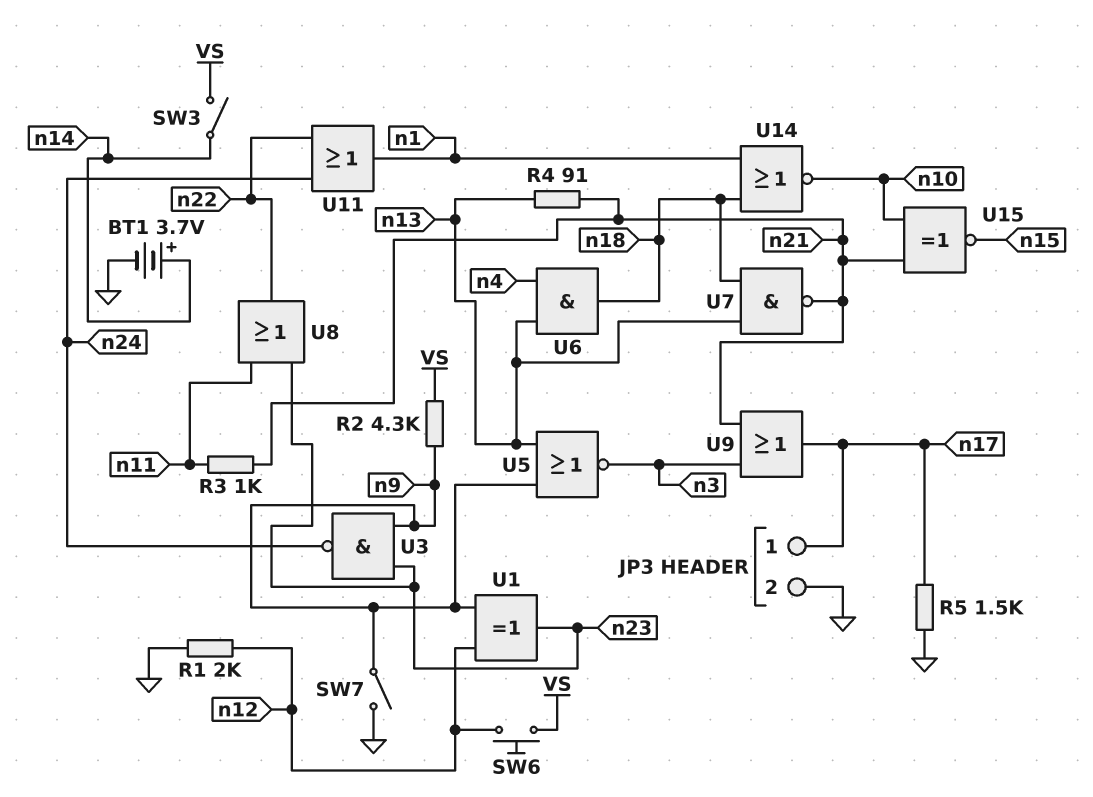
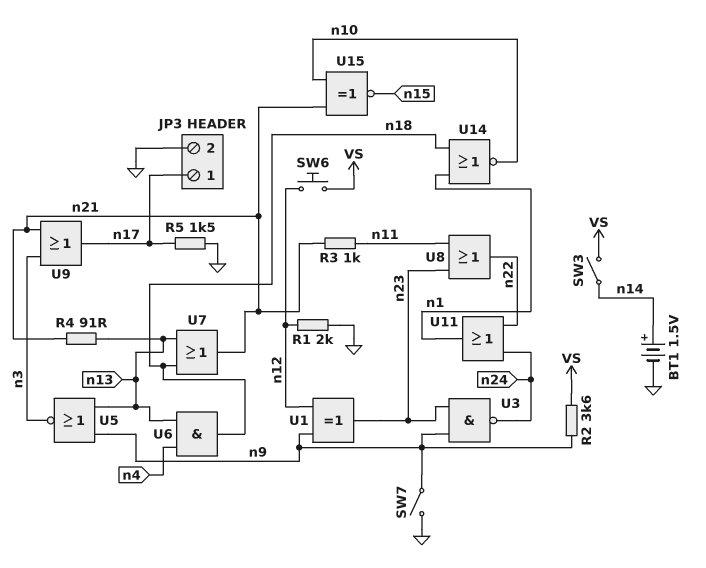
BT1: 3.7V (plus n14, minus GND) -> 1.5V (plus n14, minus GND)
R2: 4.3k (VS, n9) -> 3.6k (VS, n9)
U7: NAND (in n13, in n18, out n21) -> OR (in n13, in n18, out n21)

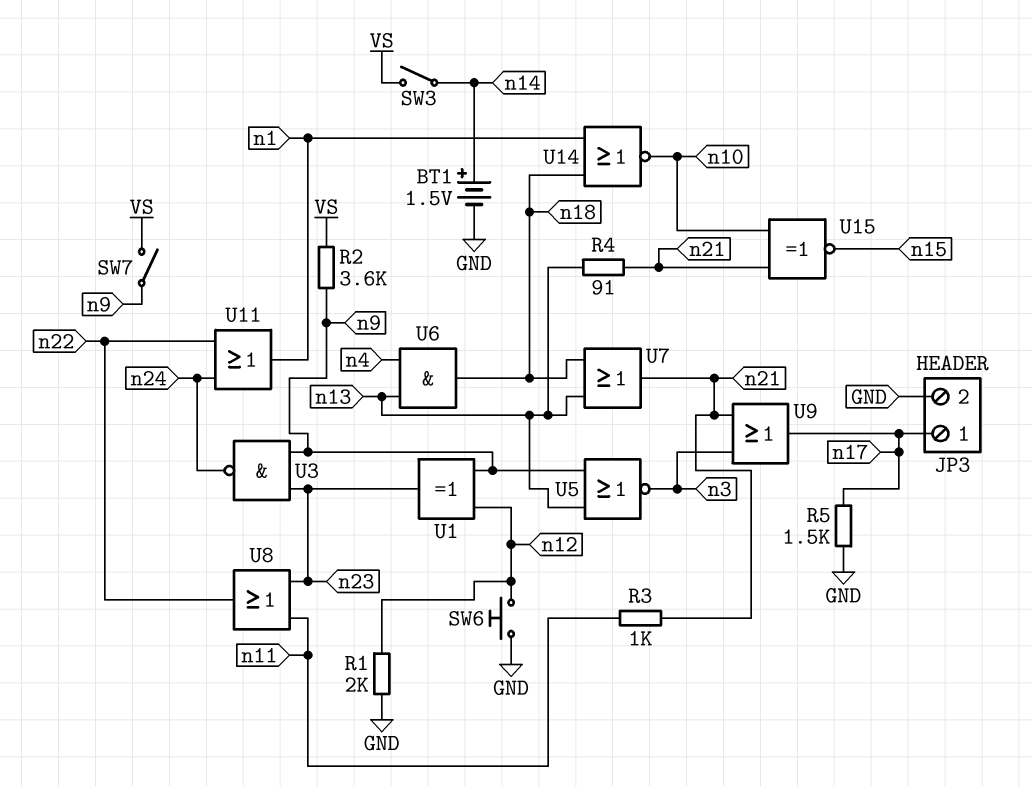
SW6: button (VS, n12) -> button (GND, n12)
SW7: switch (GND, n9) -> switch (VS, n9)

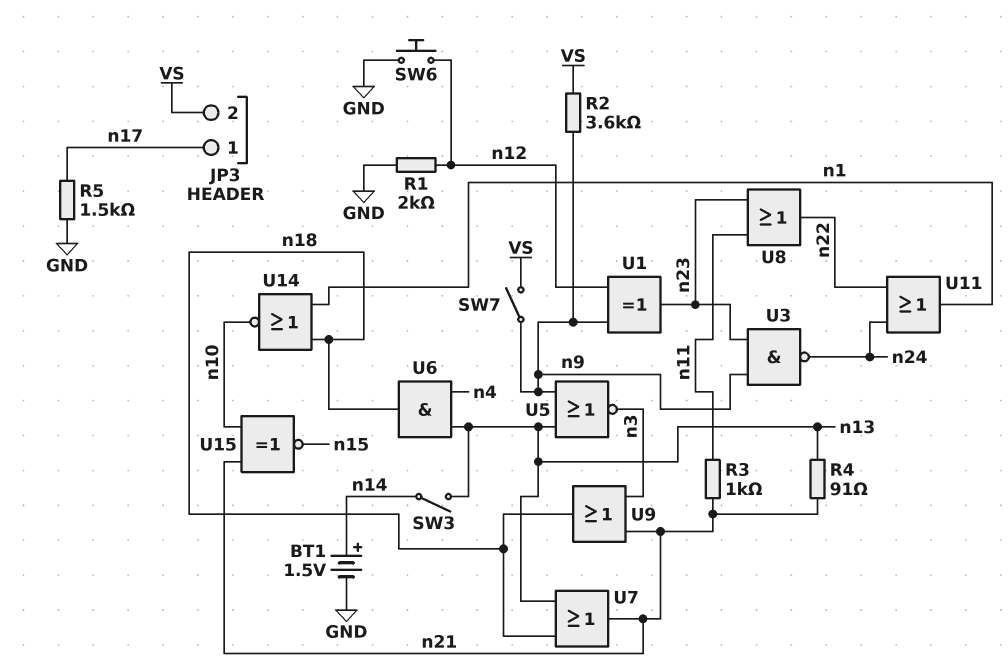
JP3 pin 2: GND -> VS
SW3: switch (VS, n14) -> switch (n13, n14)
U9: OR (in n3, in n21, out n17) -> OR (in n3, in n21, out n18)

